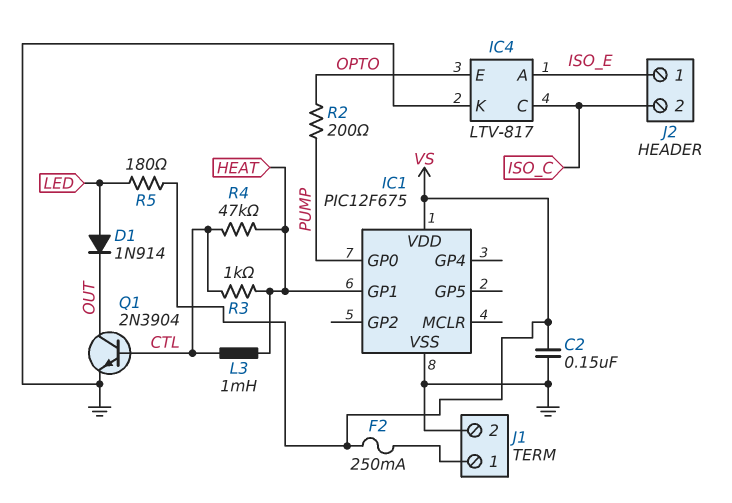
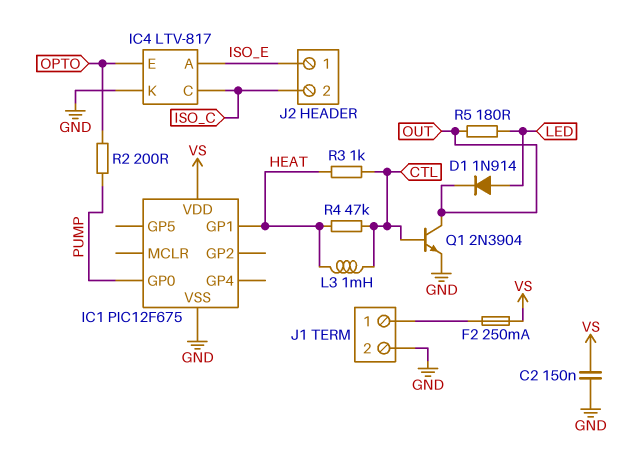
R5: 180 (LED, VS) -> 180 (LED, OUT)

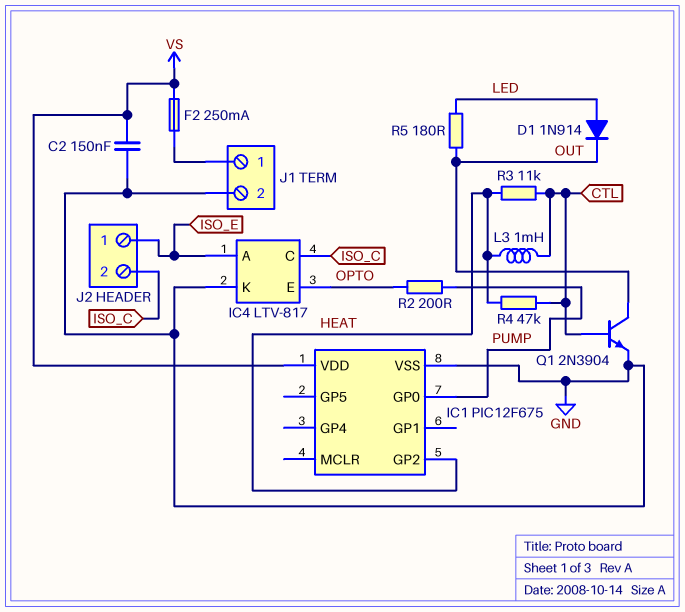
IC1 pin GP1: HEAT -> none
IC1 pin GP2: none -> HEAT
R3: 1k (CTL, HEAT) -> 11k (CTL, HEAT)

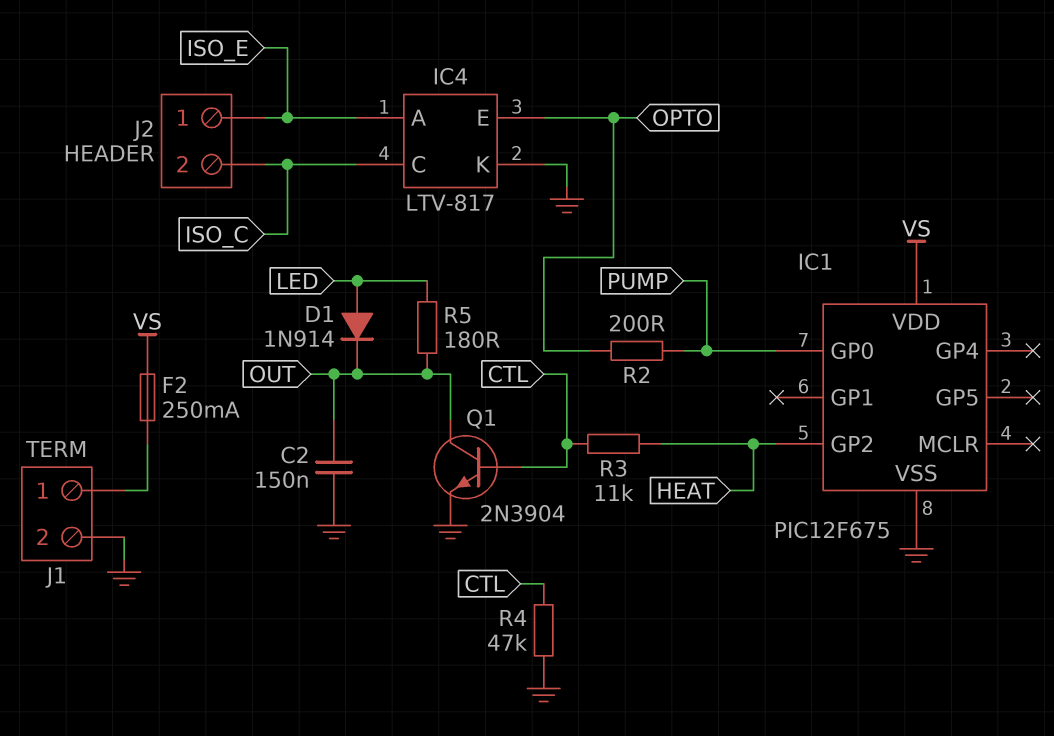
C2: 150nF (GND, VS) -> 150nF (GND, OUT)
L3: 1mH (CTL, HEAT) -> none
R4: 47k (CTL, HEAT) -> 47k (CTL, GND)

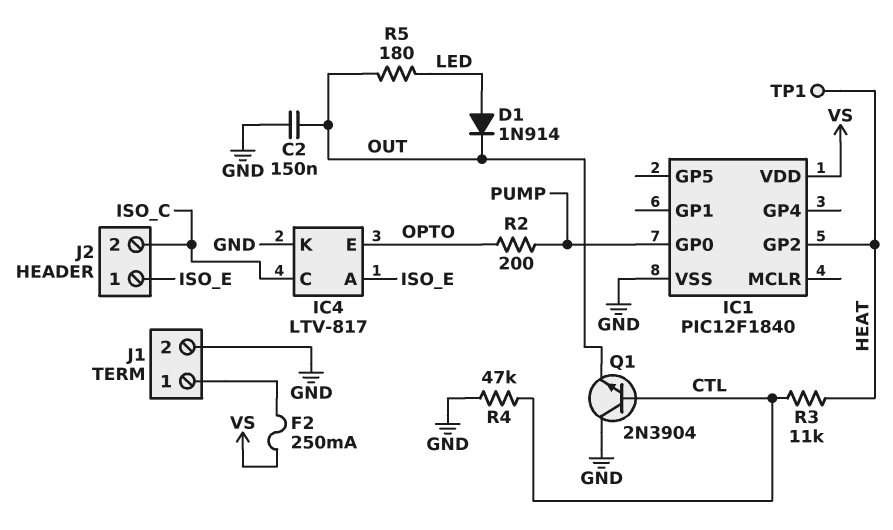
IC1: PIC12F675 -> PIC12F1840
Q1: NPN 2N3904 (B CTL, C OUT, E GND) -> NPN 2N3904 (B CTL, C GND, E OUT)
TP1: none -> test point (HEAT)

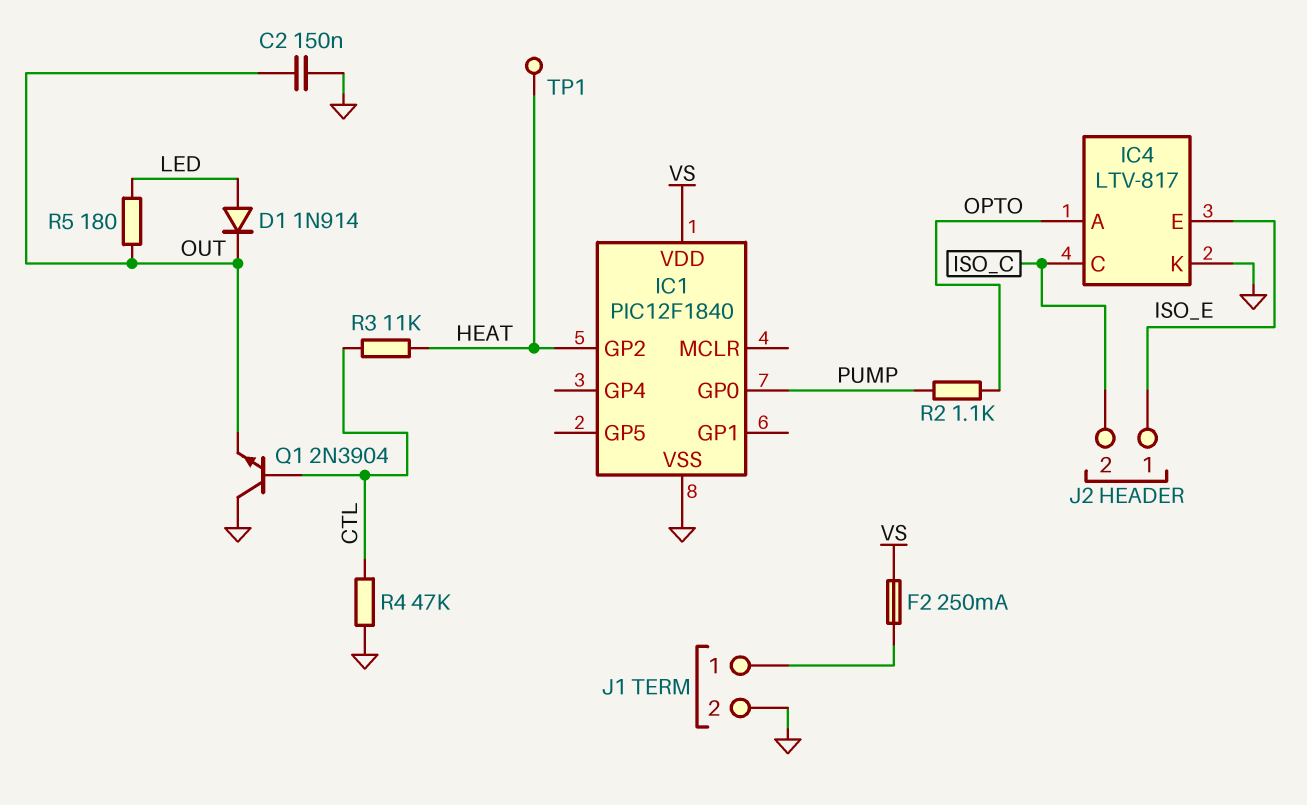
IC4 pin A: ISO_E -> OPTO
IC4 pin E: OPTO -> ISO_E
R2: 200 (OPTO, PUMP) -> 1.1k (OPTO, PUMP)

